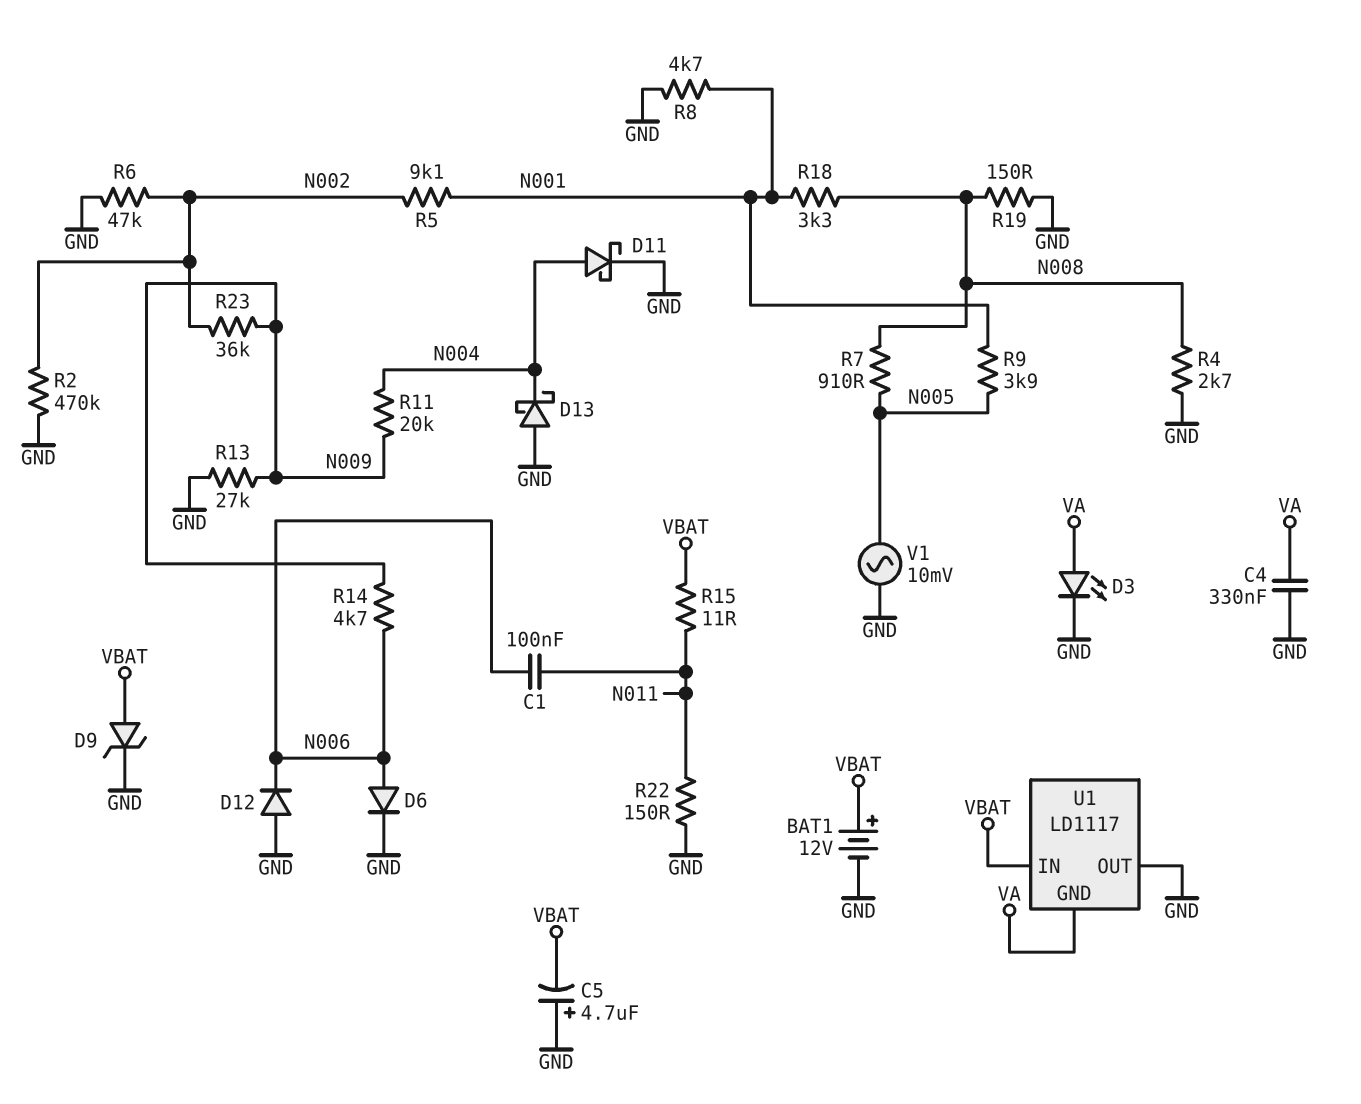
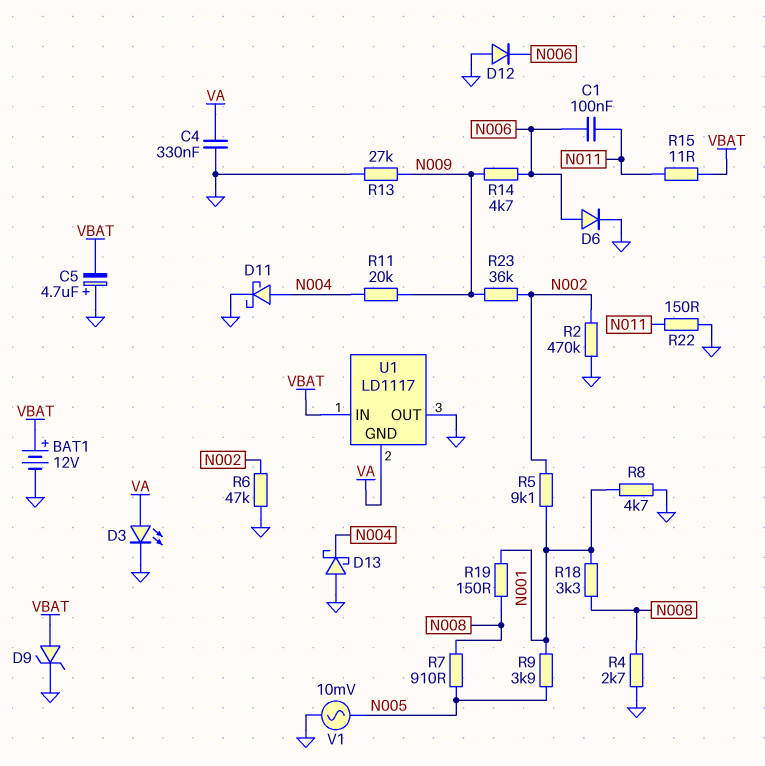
R19: 150 (GND, N008) -> 150 (N001, N008)

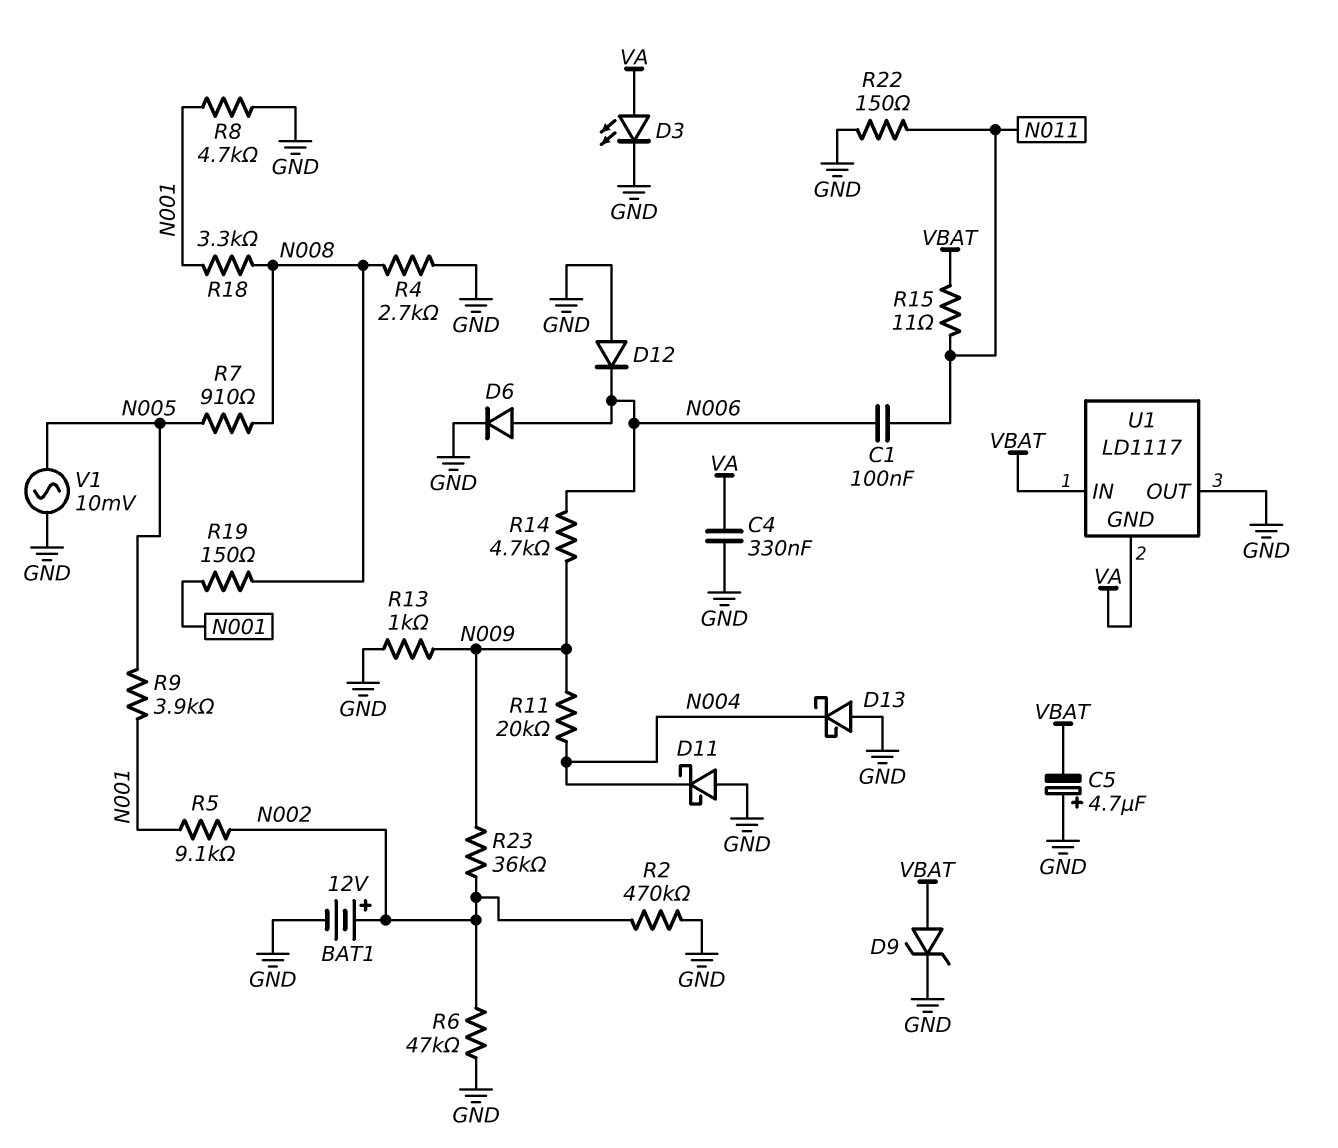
BAT1: 12V (plus VBAT, minus GND) -> 12V (plus N002, minus GND)
D11: schottky (A N004, K GND) -> schottky (A GND, K N004)
R13: 27k (GND, N009) -> 1k (GND, N009)

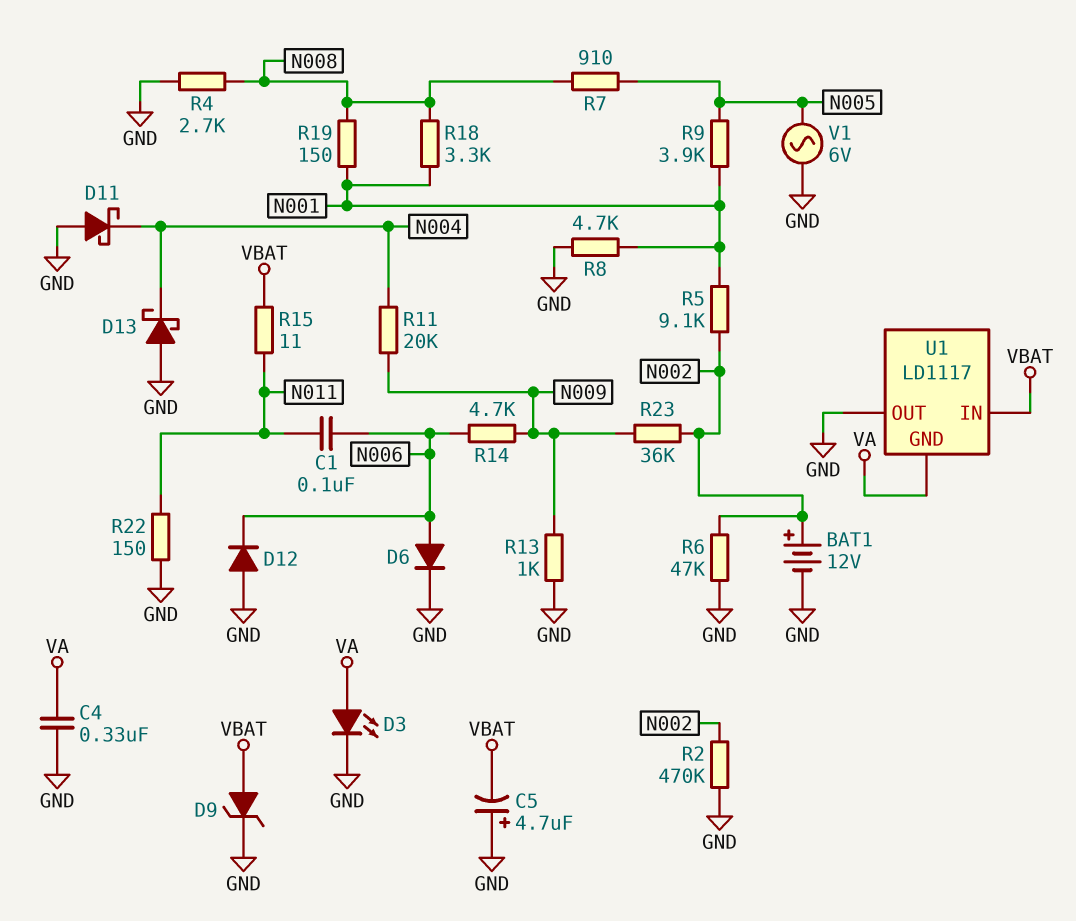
V1: AC 10mV (GND, N005) -> AC 6V (GND, N005)

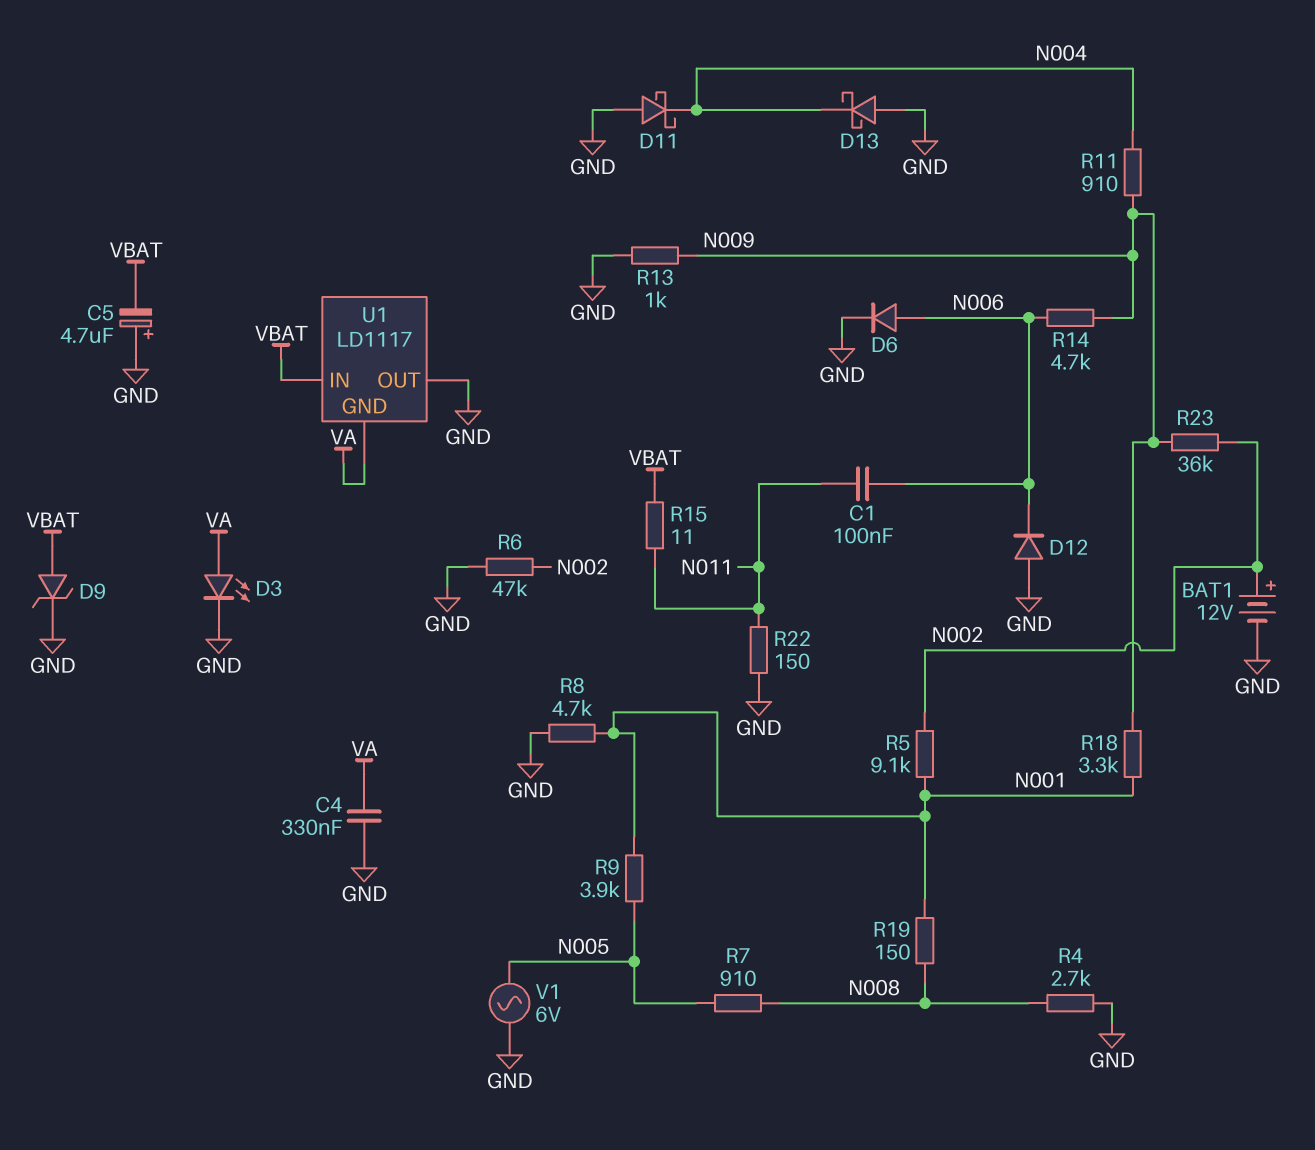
R2: 470k (GND, N002) -> none
R11: 20k (N004, N009) -> 910 (N004, N009)
R18: 3.3k (N001, N008) -> 3.3k (N001, N009)

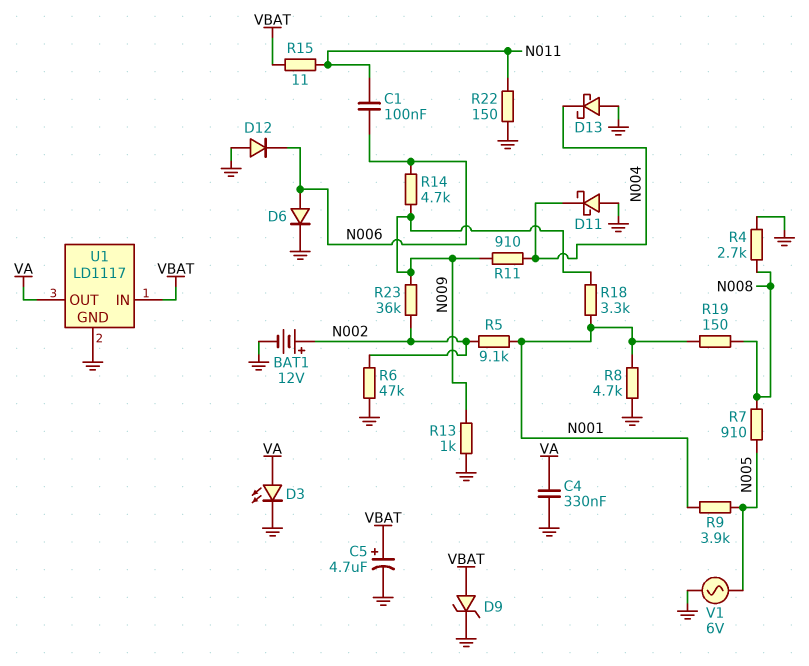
C5: 4.7uF (plus GND, minus VBAT) -> 4.7uF (plus VBAT, minus GND)
U1 pin GND: VA -> GND
U1 pin OUT: GND -> VA

